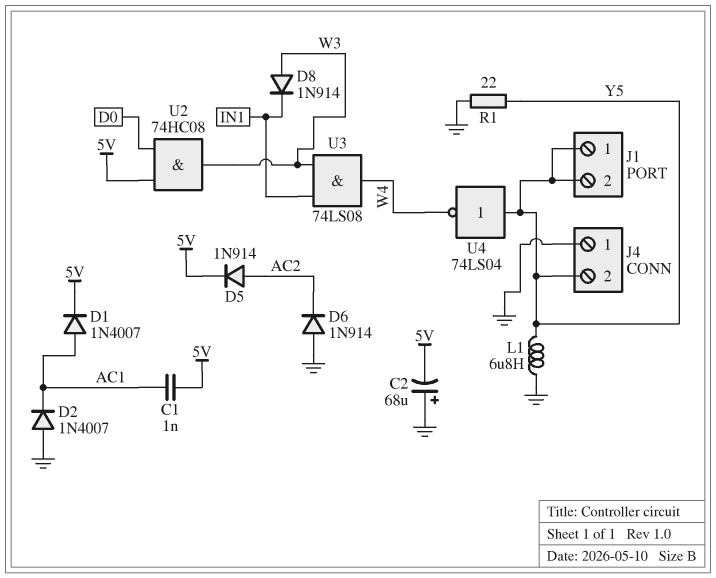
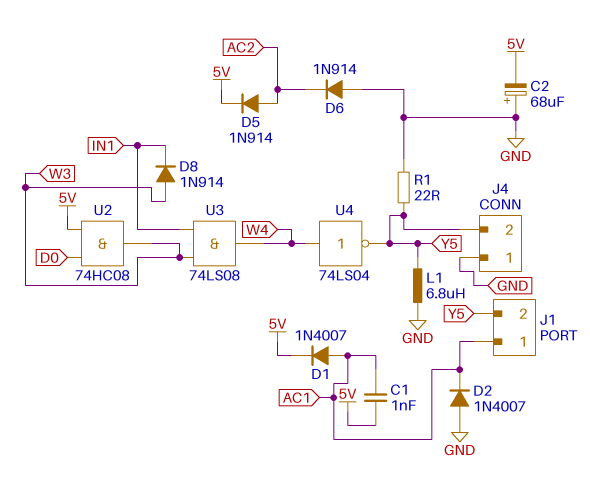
J1 pin 1: Y5 -> AC1
U4: NOT 74LS04 (in Y5, out W4) -> NOT 74LS04 (in W4, out Y5)

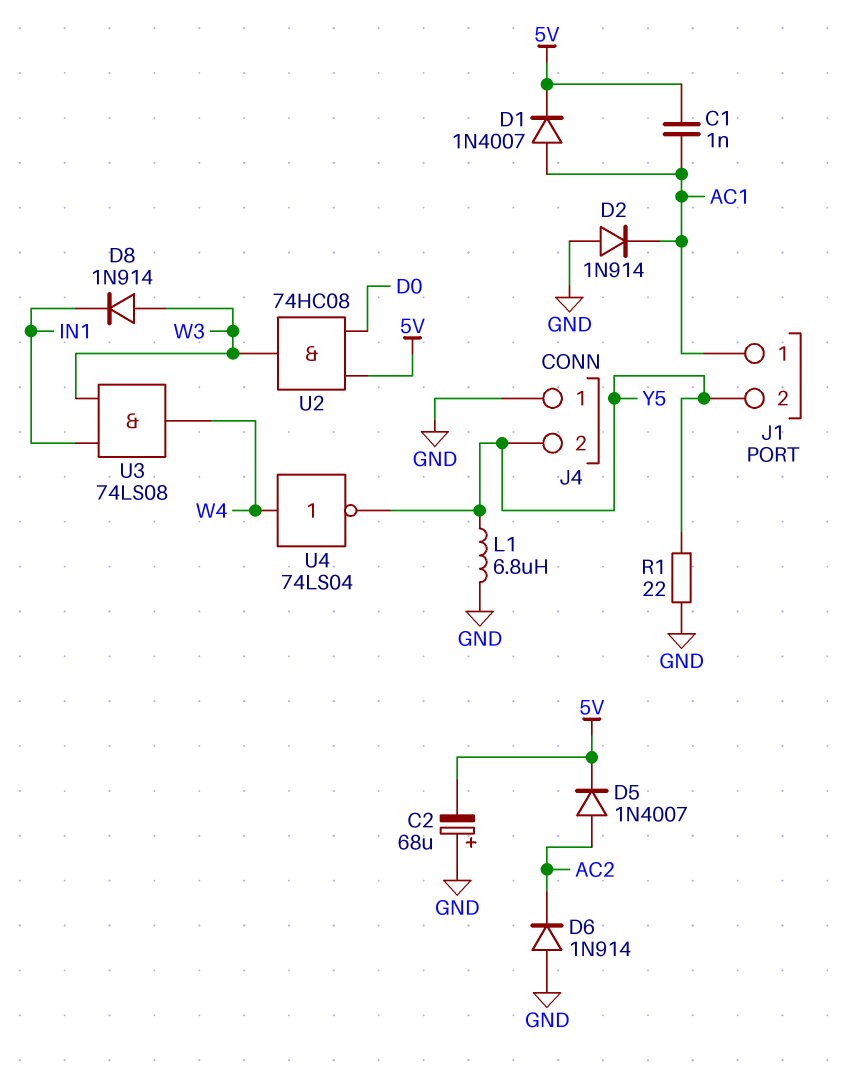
D2: diode 1N4007 (A GND, K AC1) -> diode 1N914 (A GND, K AC1)
D5: diode 1N914 (A AC2, K 5V) -> diode 1N4007 (A AC2, K 5V)

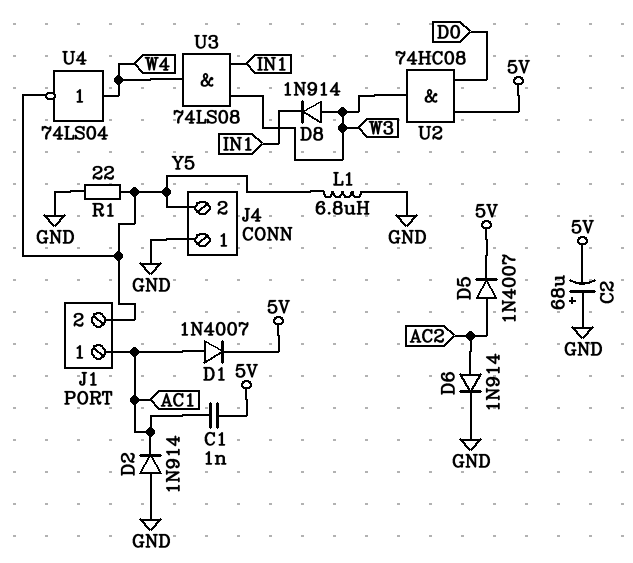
D6: diode 1N914 (A GND, K AC2) -> diode 1N914 (A AC2, K GND)

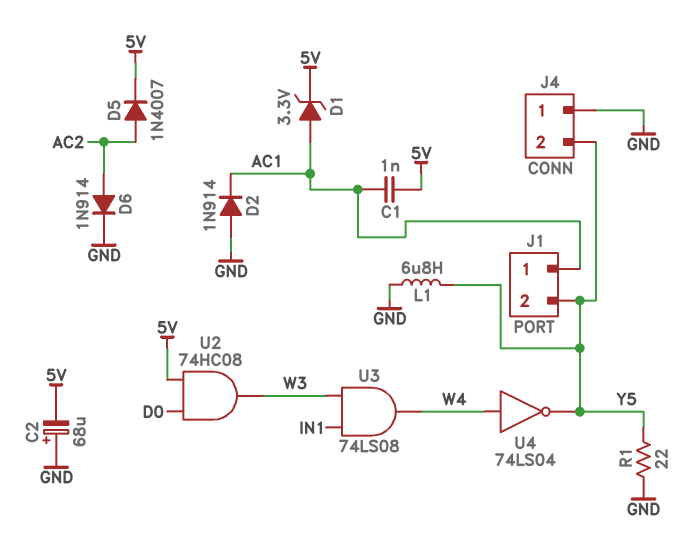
D1: diode 1N4007 (A AC1, K 5V) -> zener 3.3V (A AC1, K 5V)
D8: diode 1N914 (A W3, K IN1) -> none

